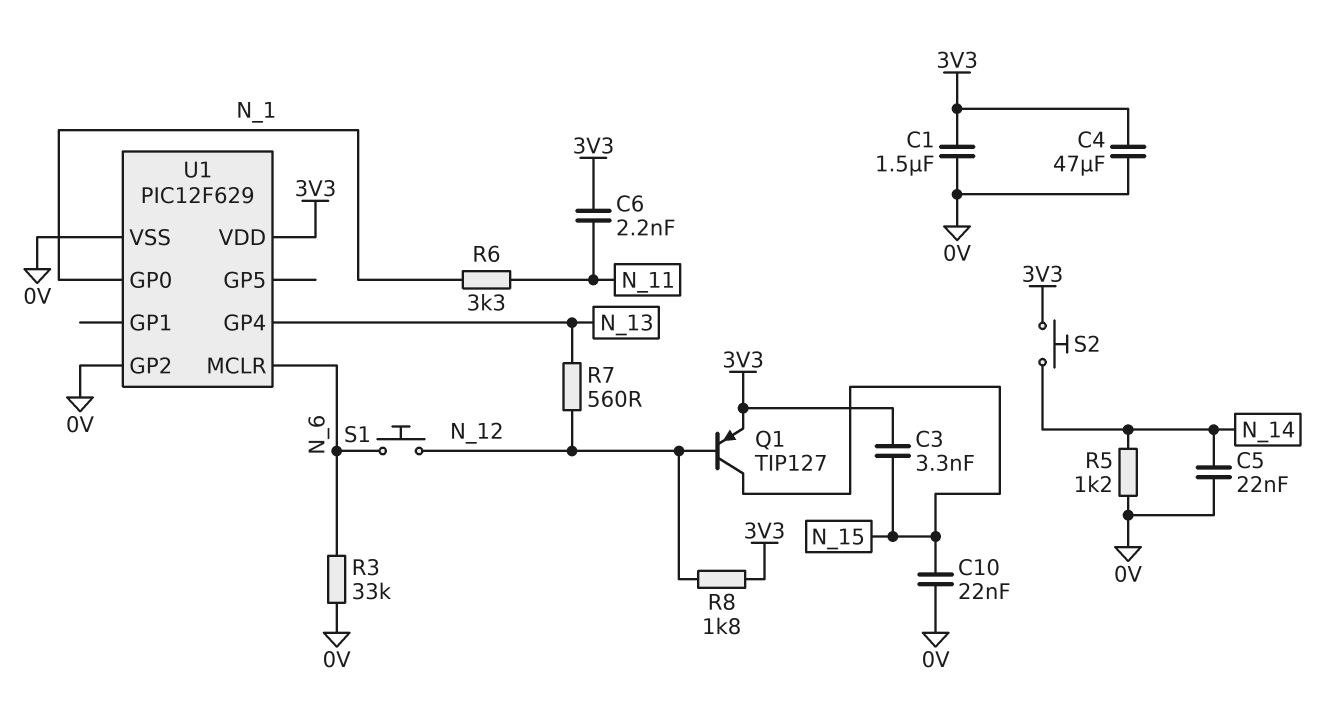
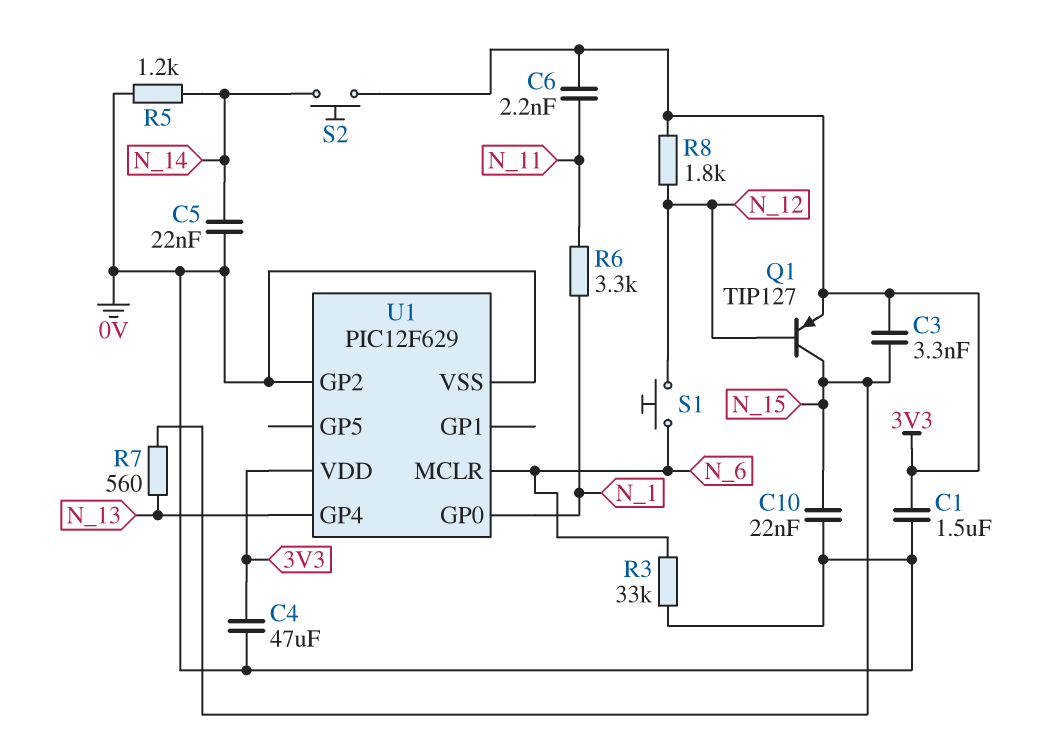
R7: 560 (N_12, N_13) -> 560 (N_13, N_15)

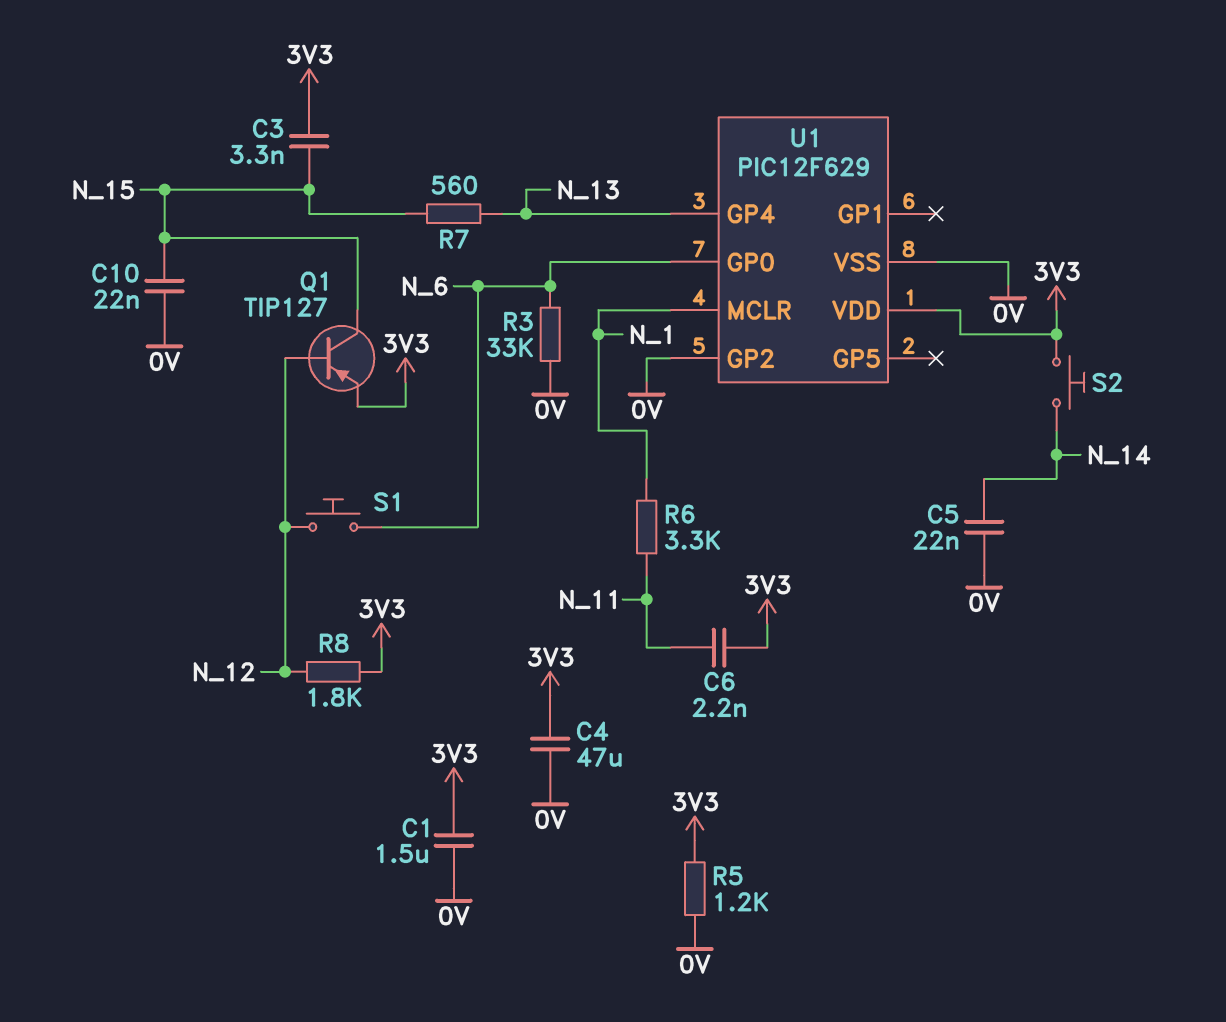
R5: 1.2k (0V, N_14) -> 1.2k (0V, 3V3)
U1 pin GP0: N_1 -> N_6
U1 pin MCLR: N_6 -> N_1

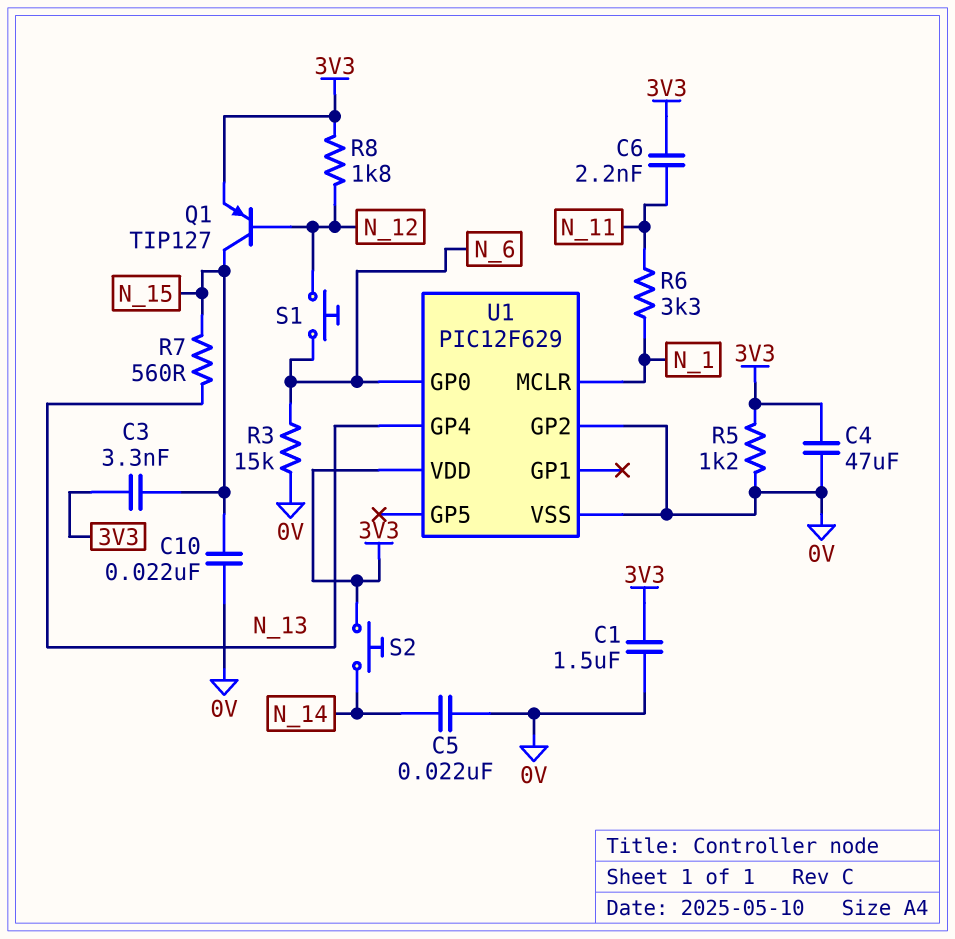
R3: 33k (0V, N_6) -> 15k (0V, N_6)

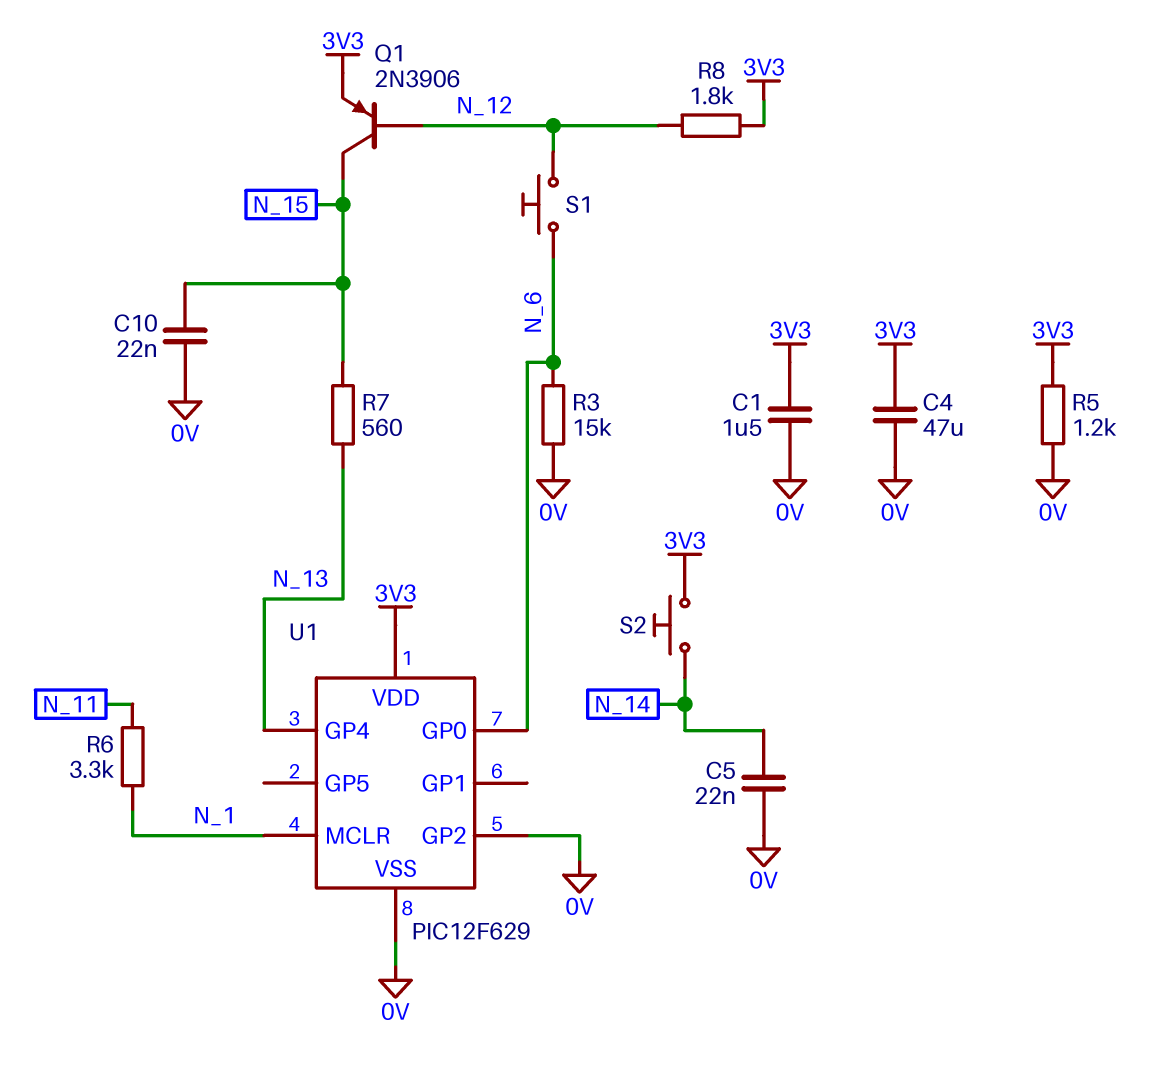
C3: 3.3nF (3V3, N_15) -> none
C6: 2.2nF (3V3, N_11) -> none
Q1: PNP TIP127 (B N_12, C N_15, E 3V3) -> PNP 2N3906 (B N_12, C N_15, E 3V3)

